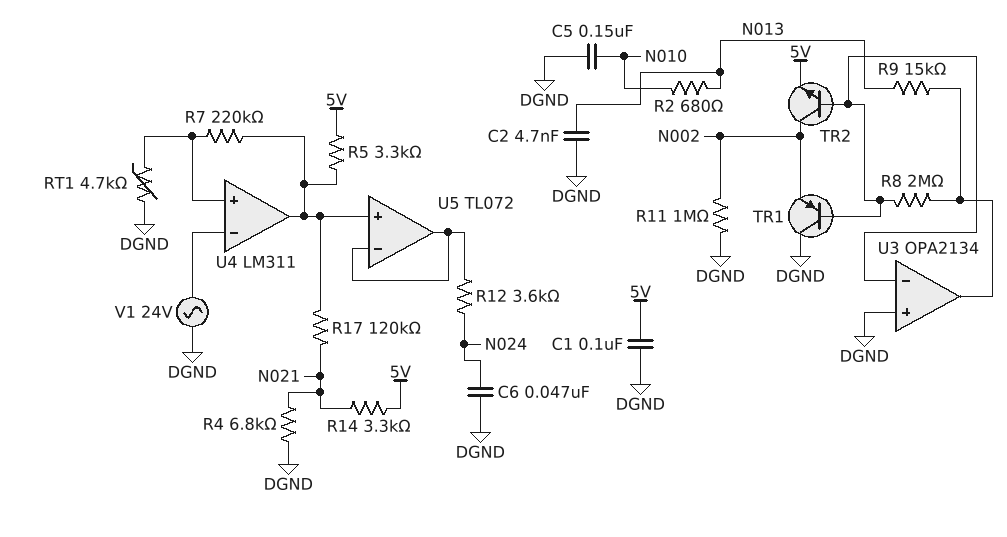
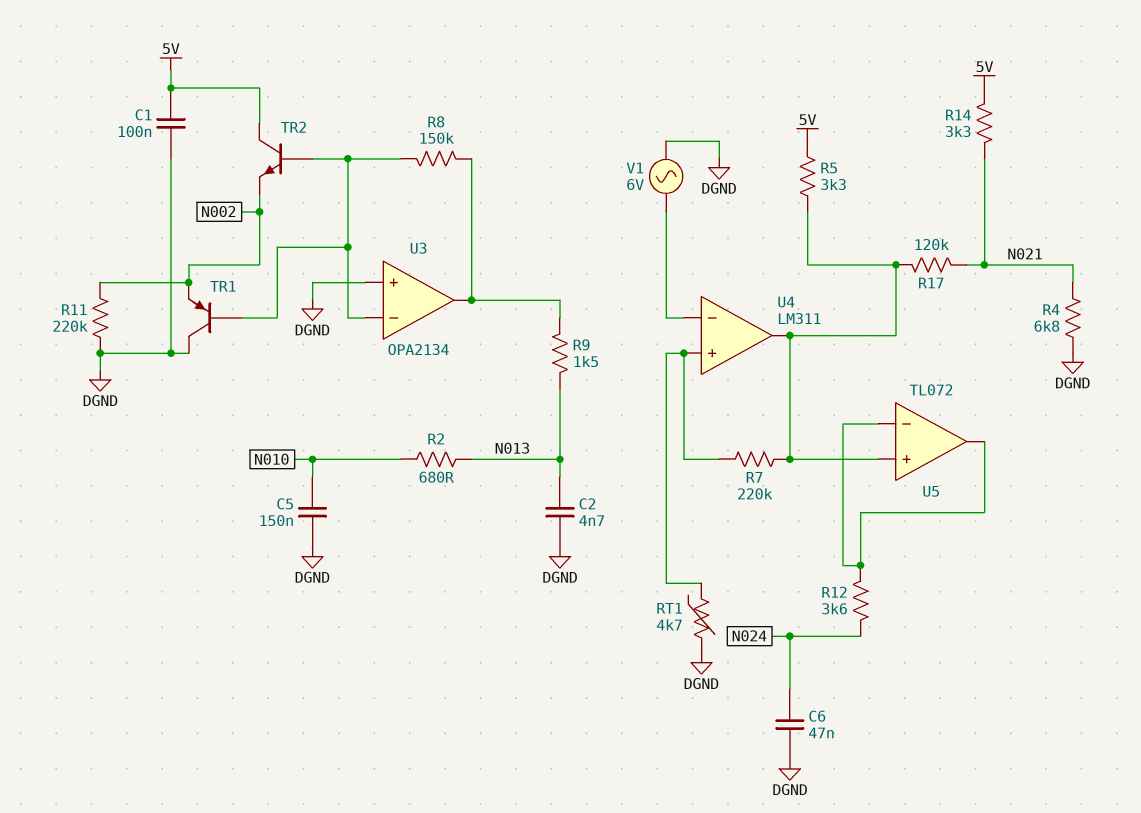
R8: 2M (U3/in-, U3/out) -> 150k (U3/in-, U3/out)
R9: 15k (N013, U3/out) -> 1.5k (N013, U3/out)
R11: 1M (DGND, N002) -> 220k (DGND, N002)
TR2: NPN (B U3/in-, C N002, E 5V) -> NPN (B U3/in-, C 5V, E N002)
V1: AC 24V (DGND, U4/in-) -> AC 6V (DGND, U4/in-)

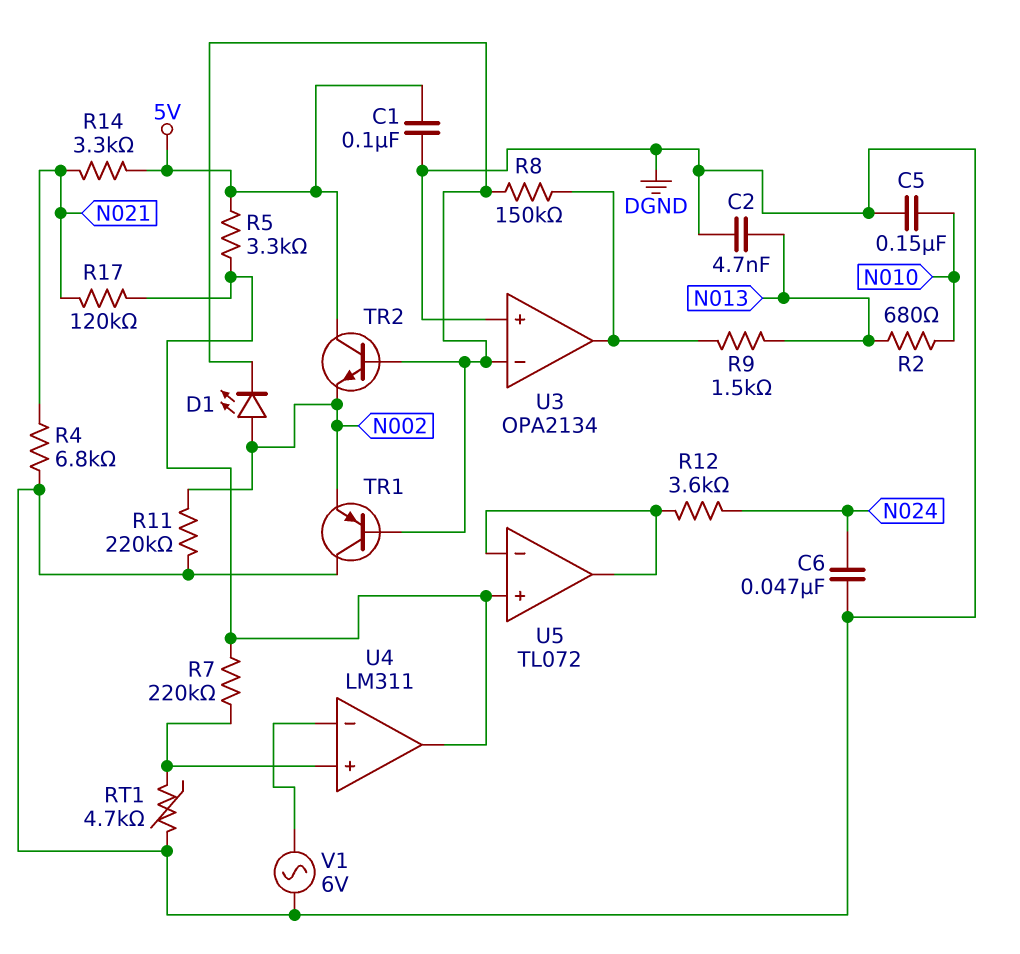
D1: none -> LED (A N002, K U3/in-)

